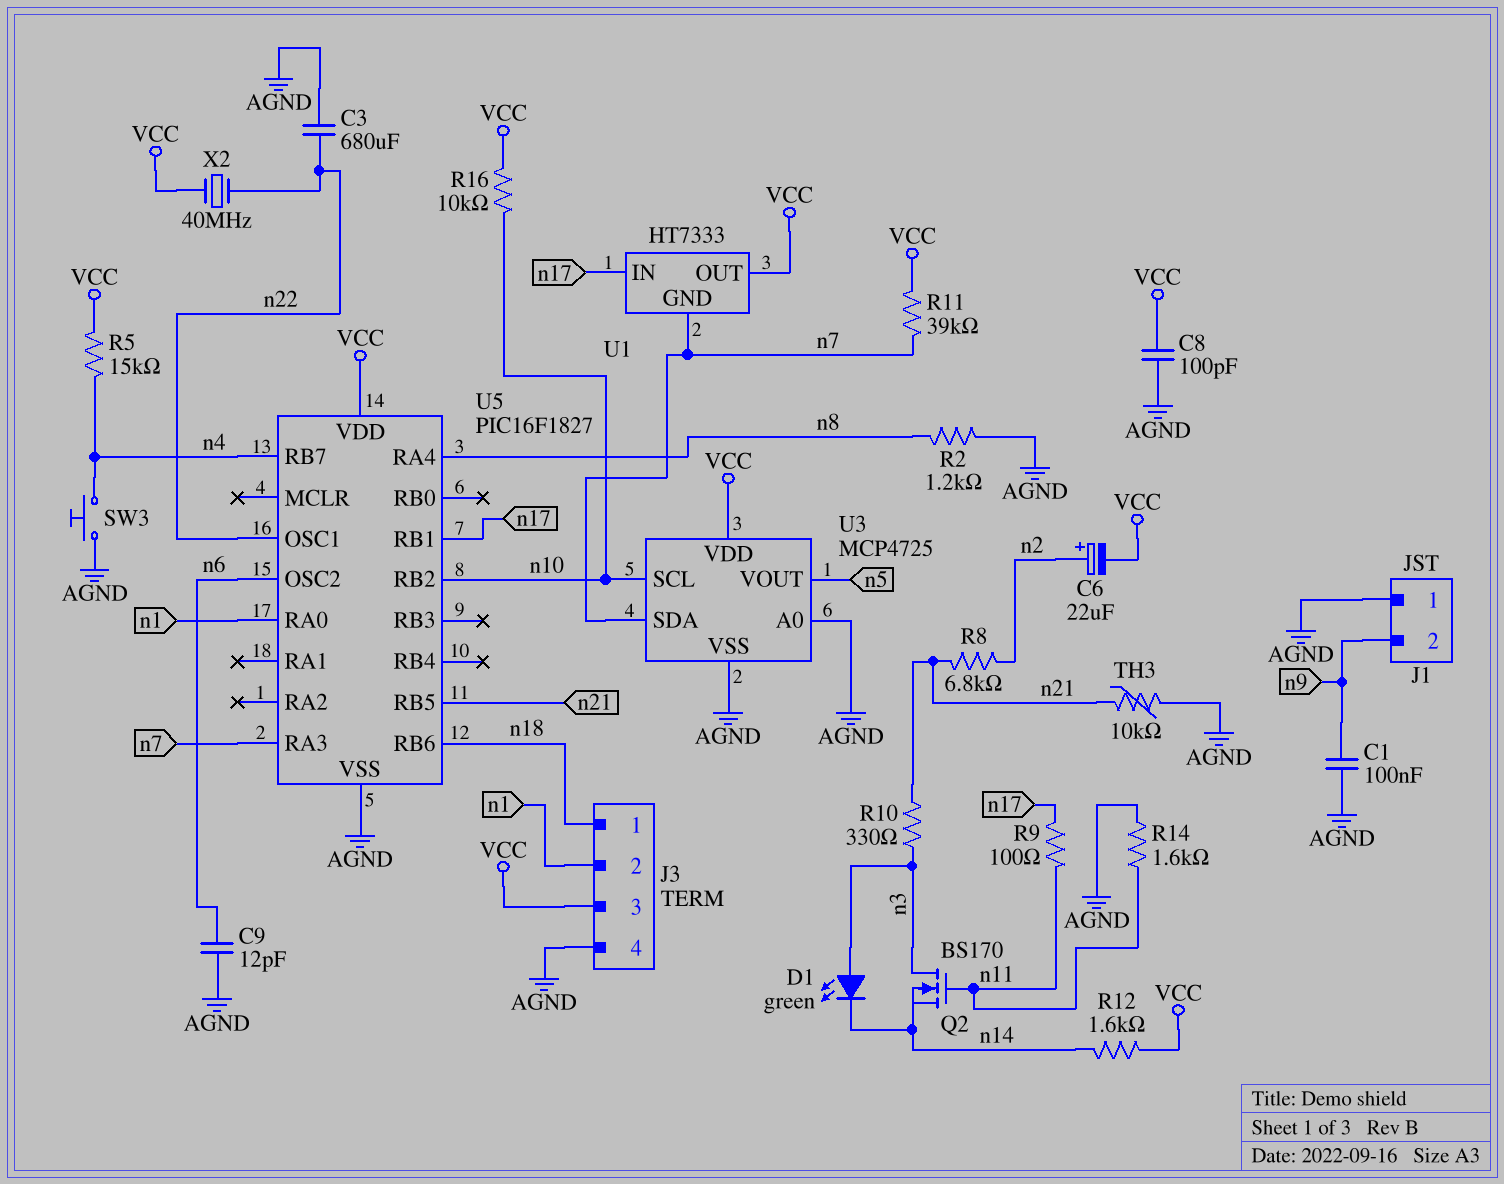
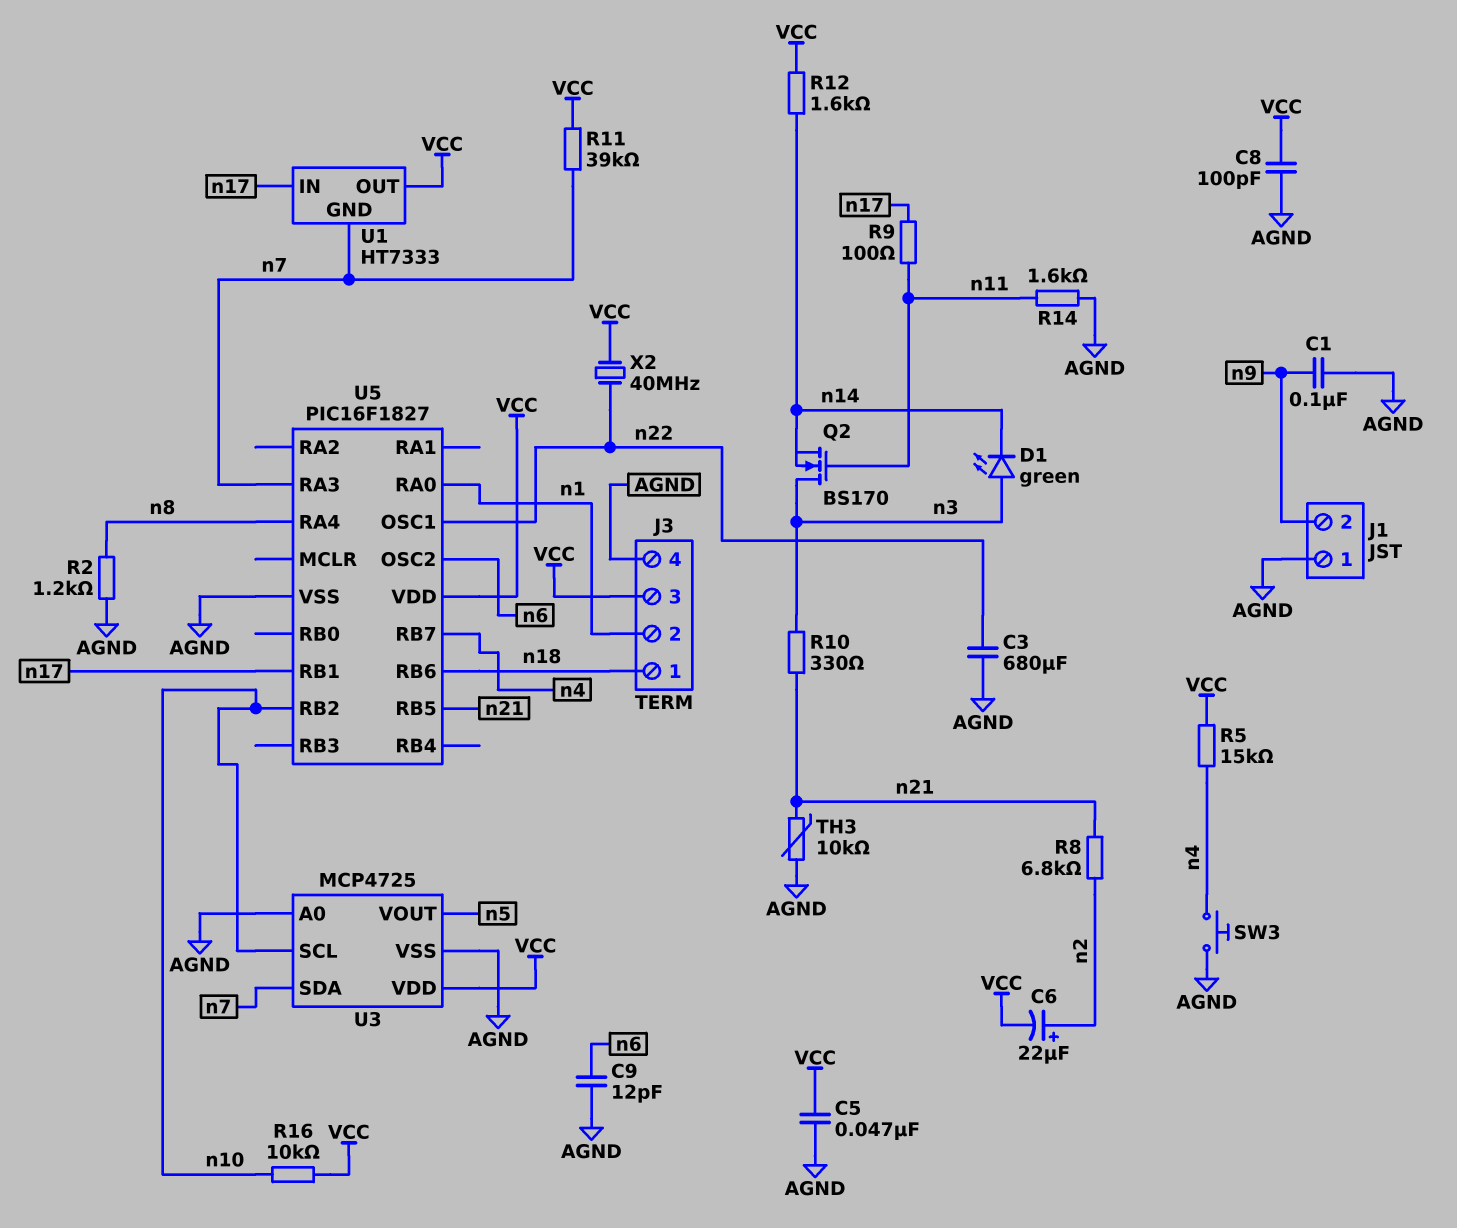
C5: none -> 47nF (AGND, VCC)

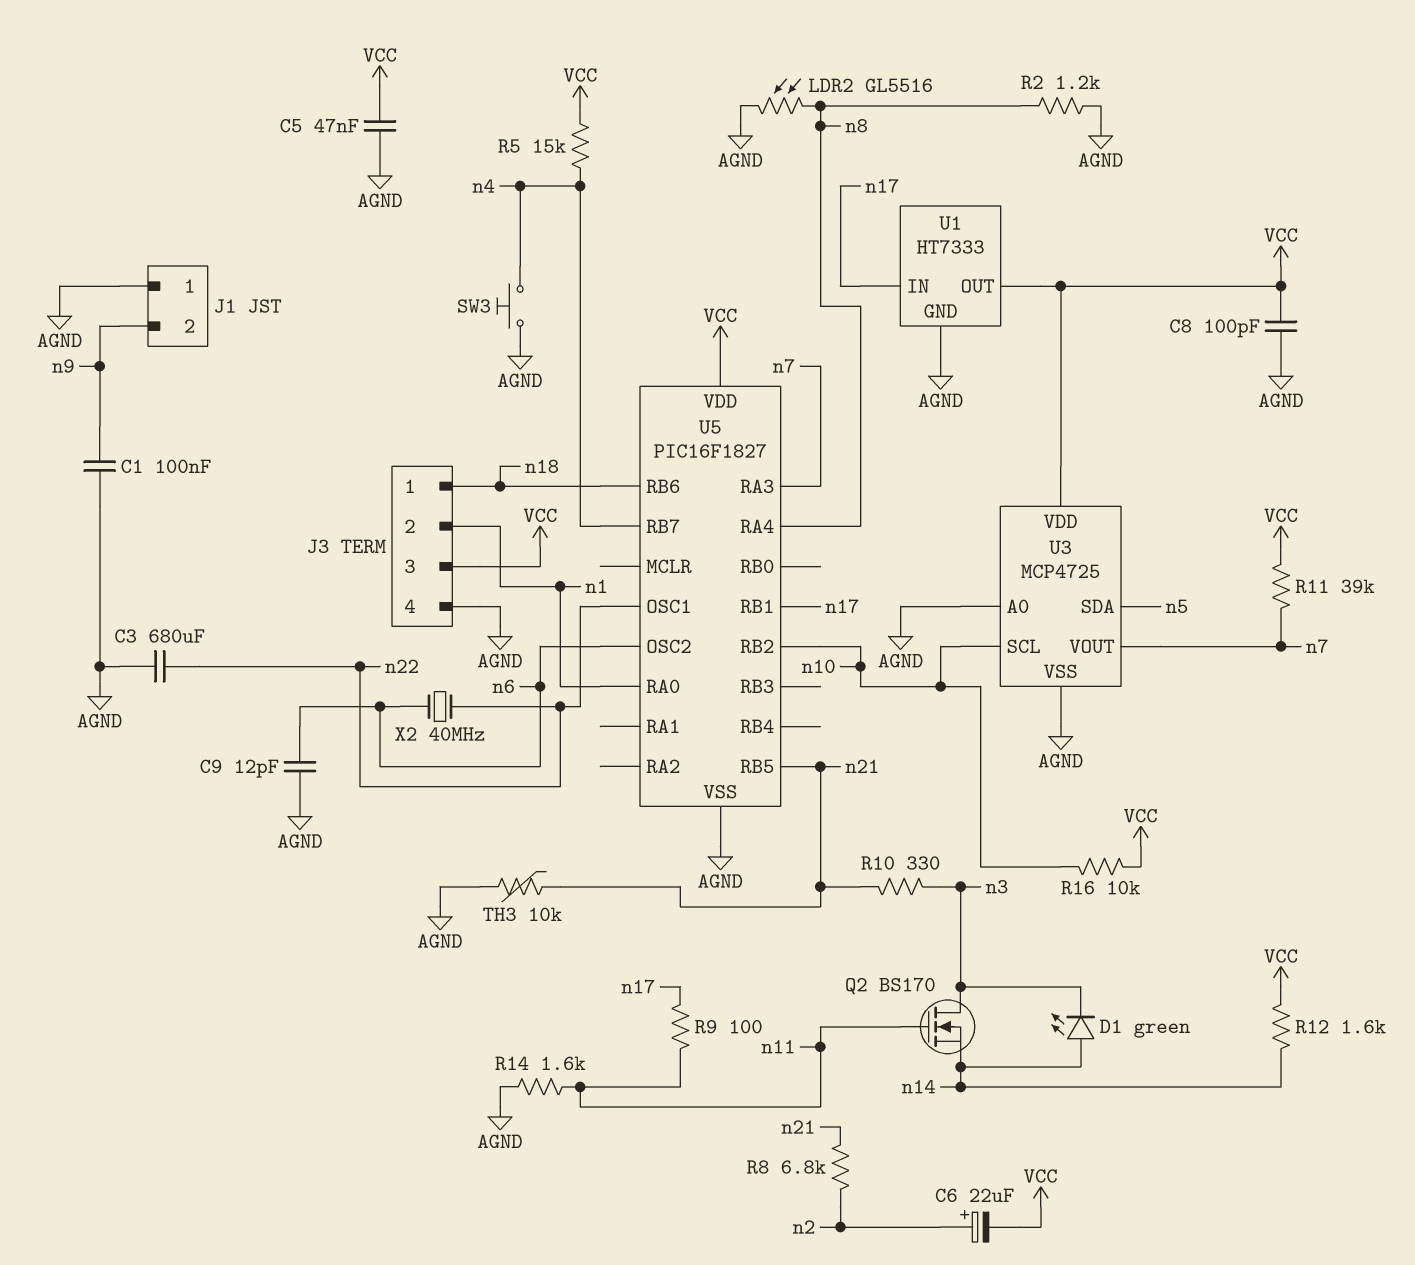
D1: LED green (A n3, K n14) -> LED green (A n14, K n3)
LDR2: none -> GL5516 (AGND, n8)
U1 pin GND: n7 -> AGND
U3 pin SDA: n7 -> n5
U3 pin VOUT: n5 -> n7
X2: 40MHz (VCC, n22) -> 40MHz (n6, n22)

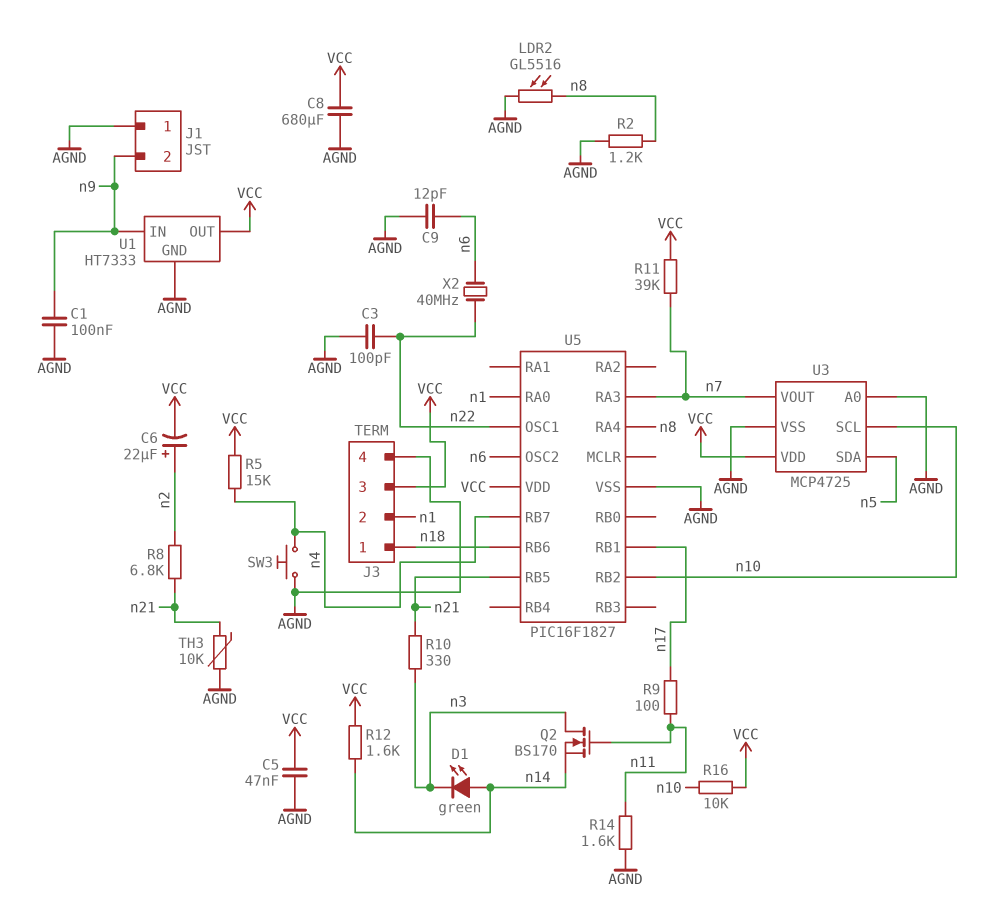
C3: 680uF (AGND, n22) -> 100pF (AGND, n22)
C8: 100pF (AGND, VCC) -> 680uF (AGND, VCC)
U1 pin IN: n17 -> n9

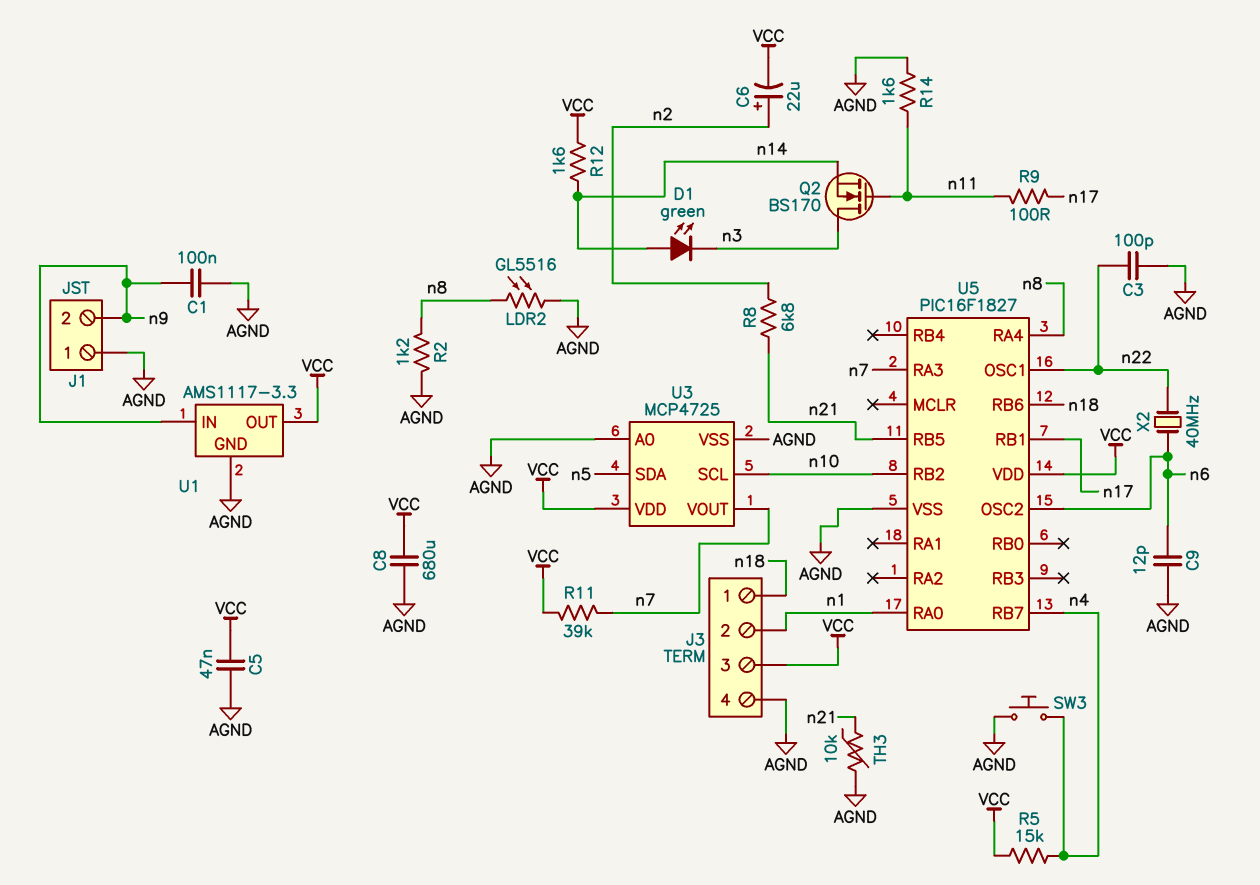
R10: 330 (n3, n21) -> none
R16: 10k (VCC, n10) -> none
U1: HT7333 -> AMS1117-3.3

